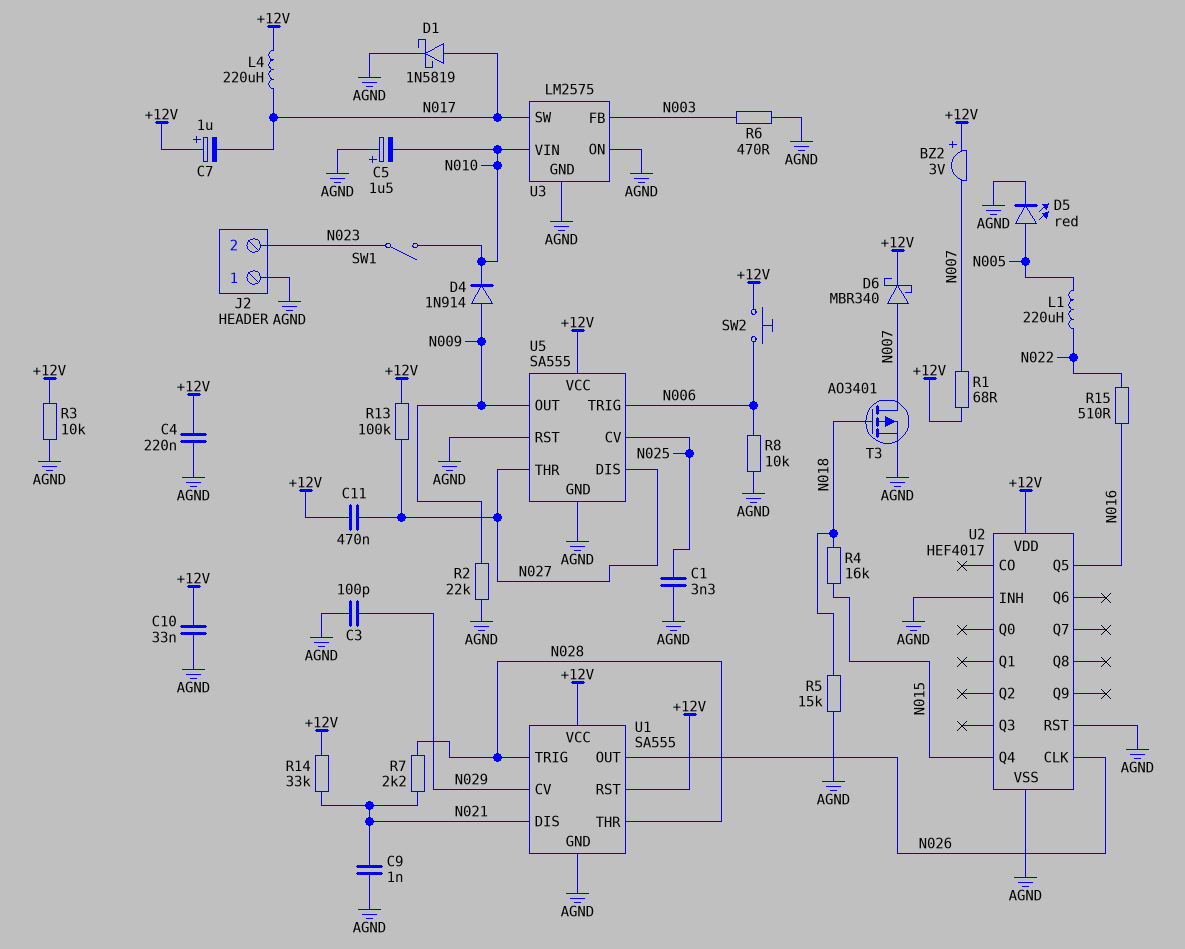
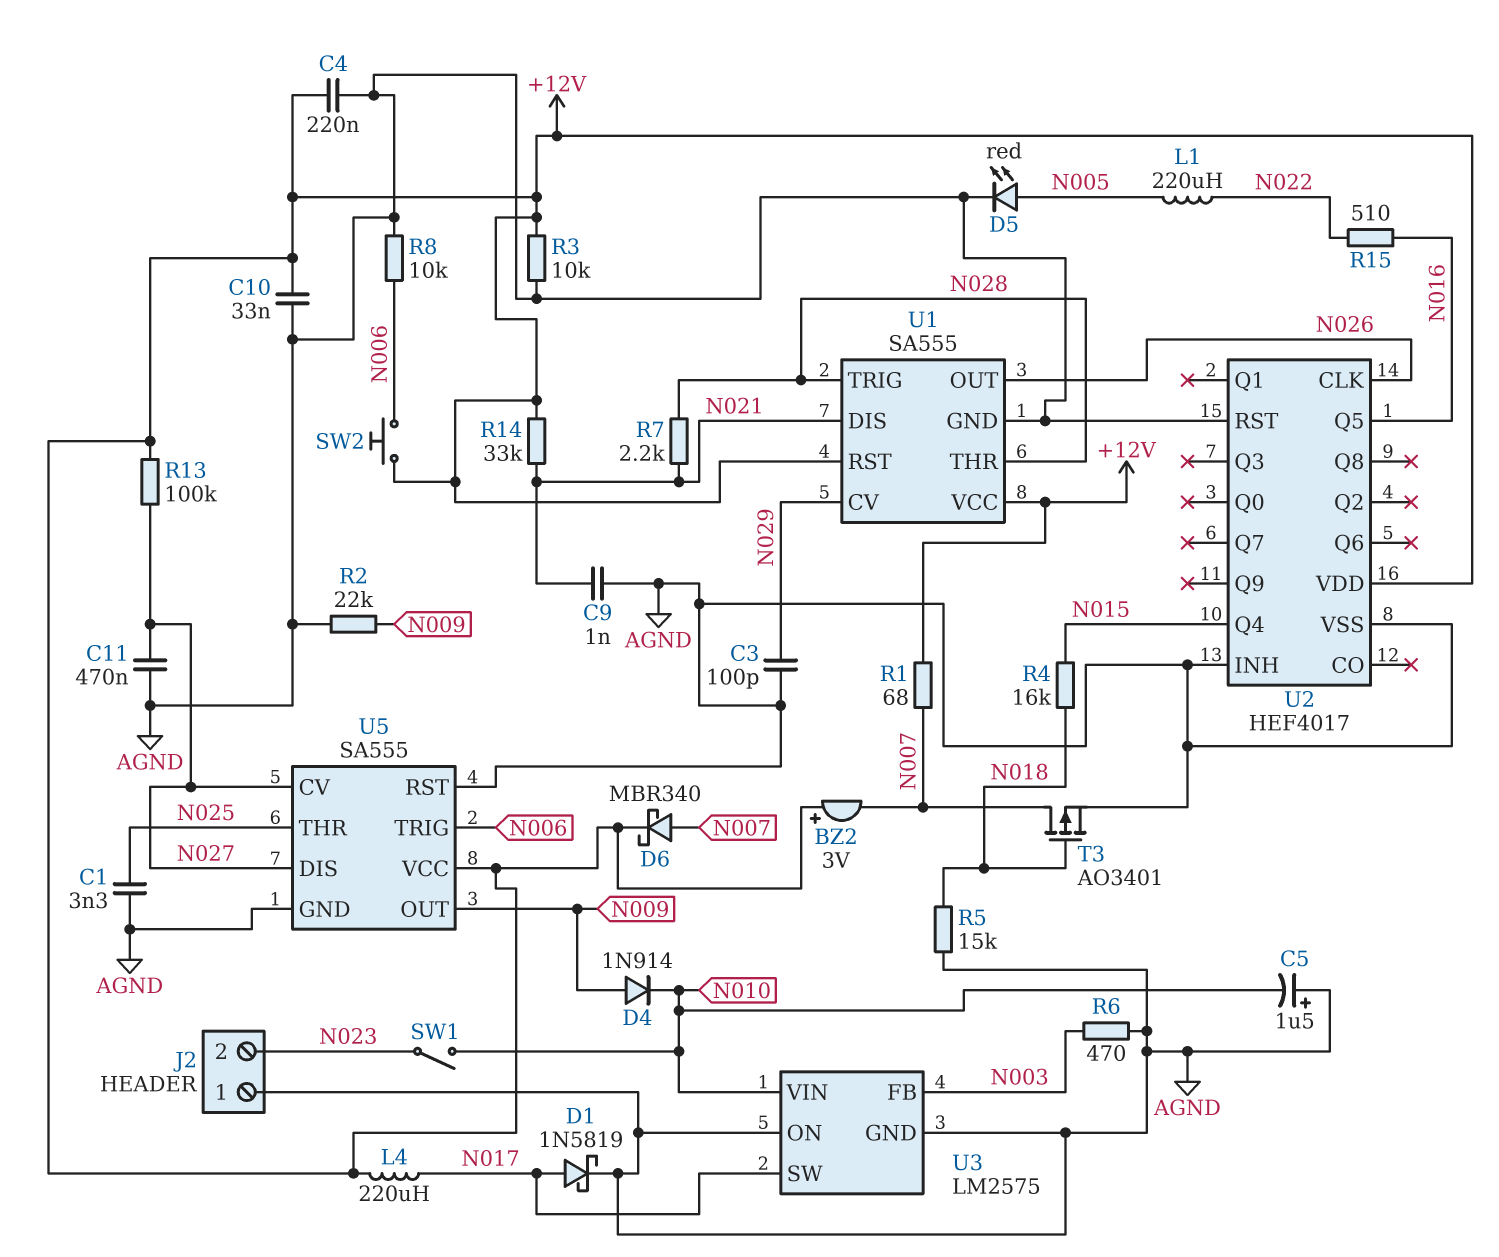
C7: 1uF (plus +12V, minus N017) -> none
C11: 470nF (+12V, N027) -> 470nF (AGND, N027)
U5 pin CV: N025 -> N027
U5 pin THR: N027 -> N025

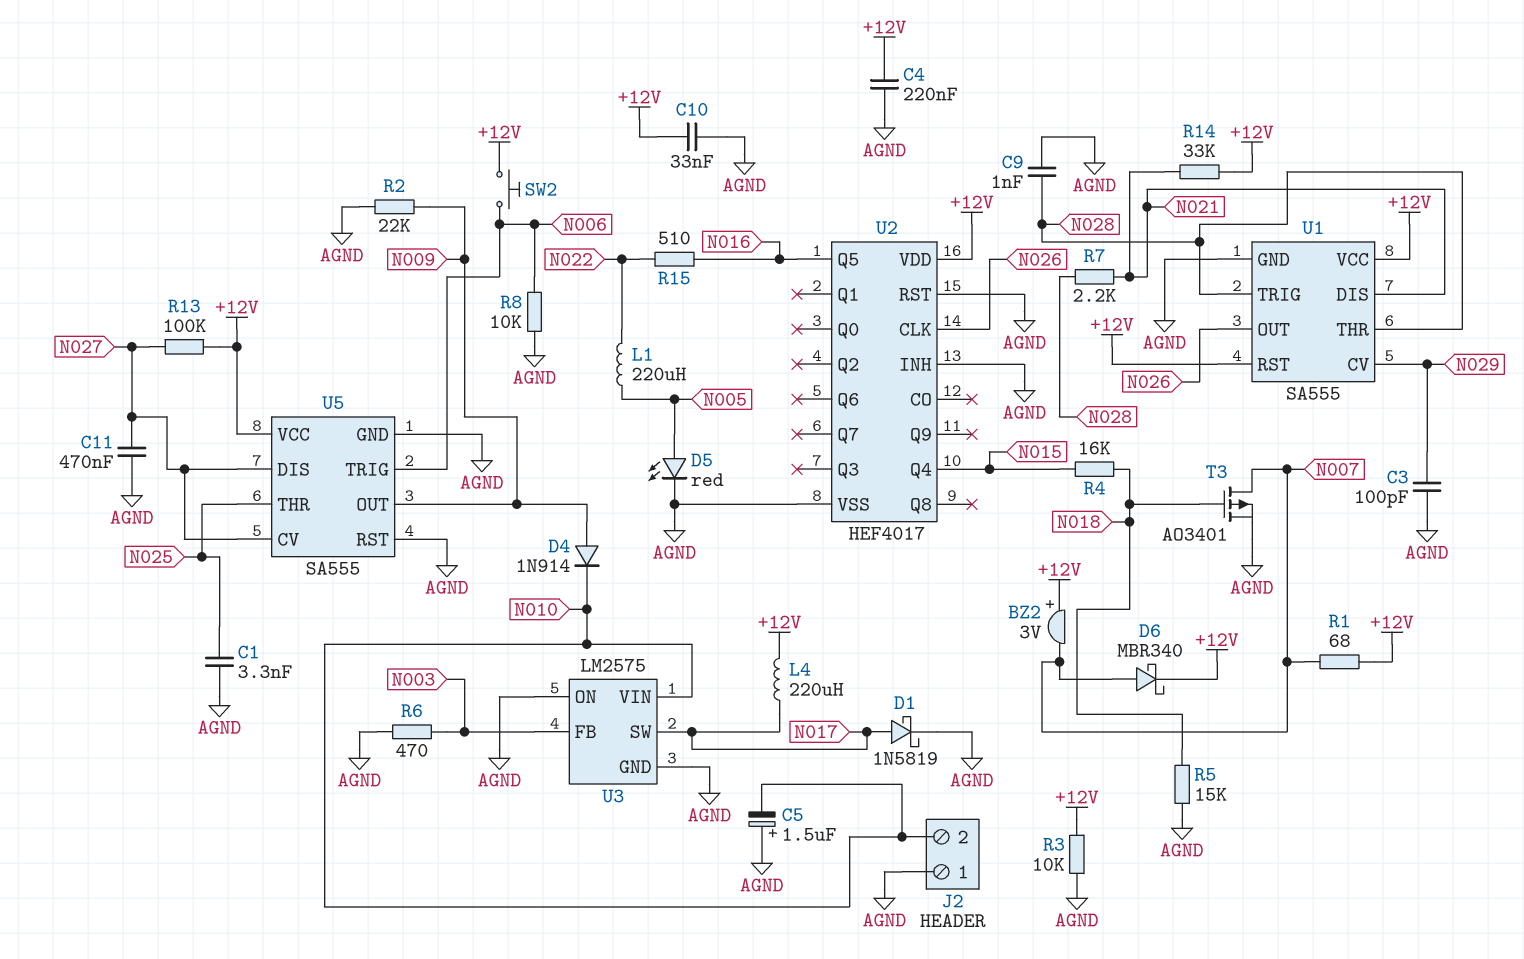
C9: 1nF (AGND, N021) -> 1nF (AGND, N028)
J2 pin 2: N023 -> N010
SW1: switch (N010, N023) -> none

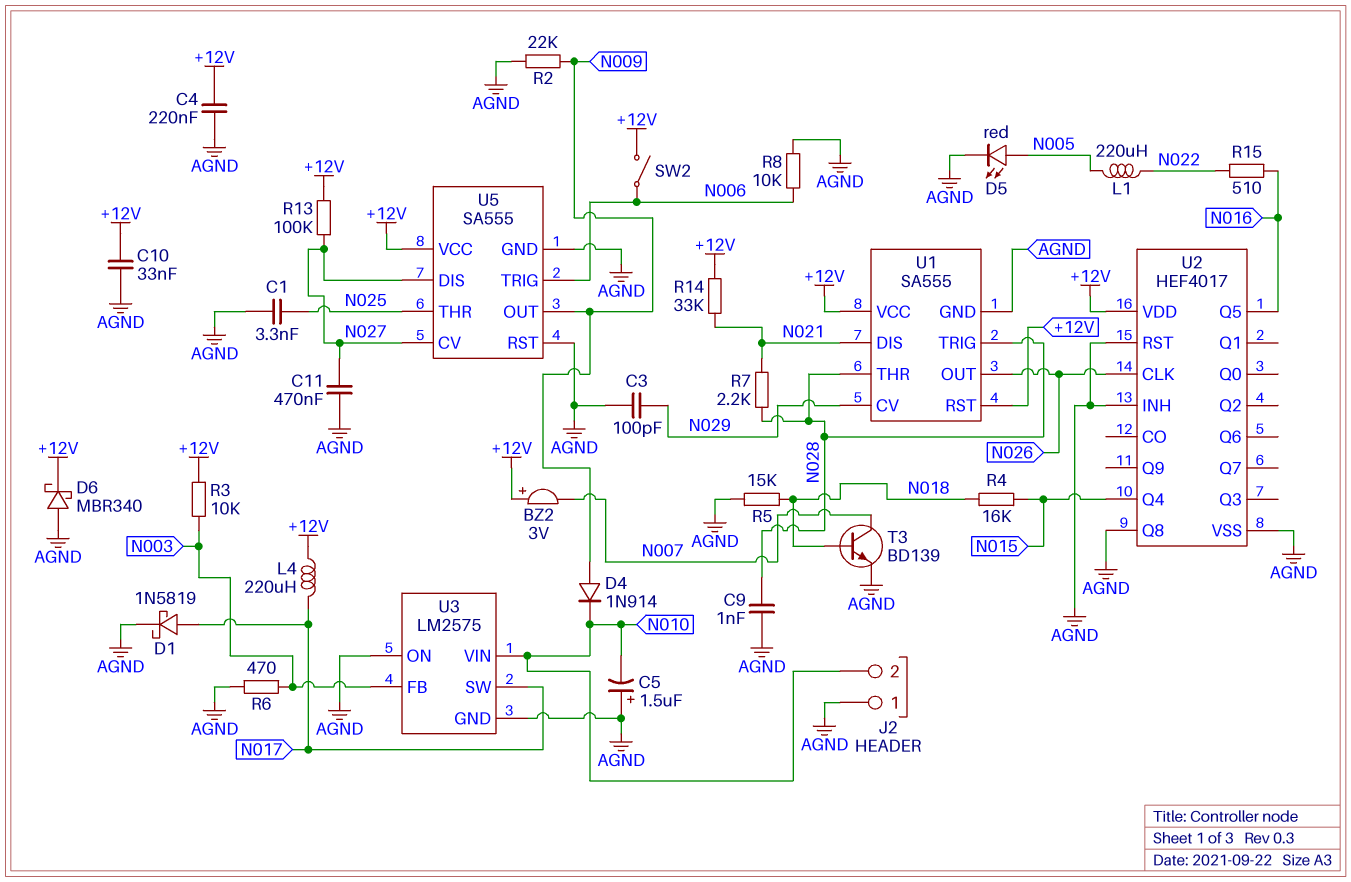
D6: schottky MBR340 (A N007, K +12V) -> schottky MBR340 (A AGND, K +12V)
R1: 68 (+12V, N007) -> none
R3: 10k (+12V, AGND) -> 10k (+12V, N003)
SW2: button (+12V, N006) -> switch (+12V, N006)
T3: PMOS AO3401 (G N018, D N007, S AGND) -> NPN BD139 (B N018, C N007, E AGND)
U2 pin Q8: none -> AGND

